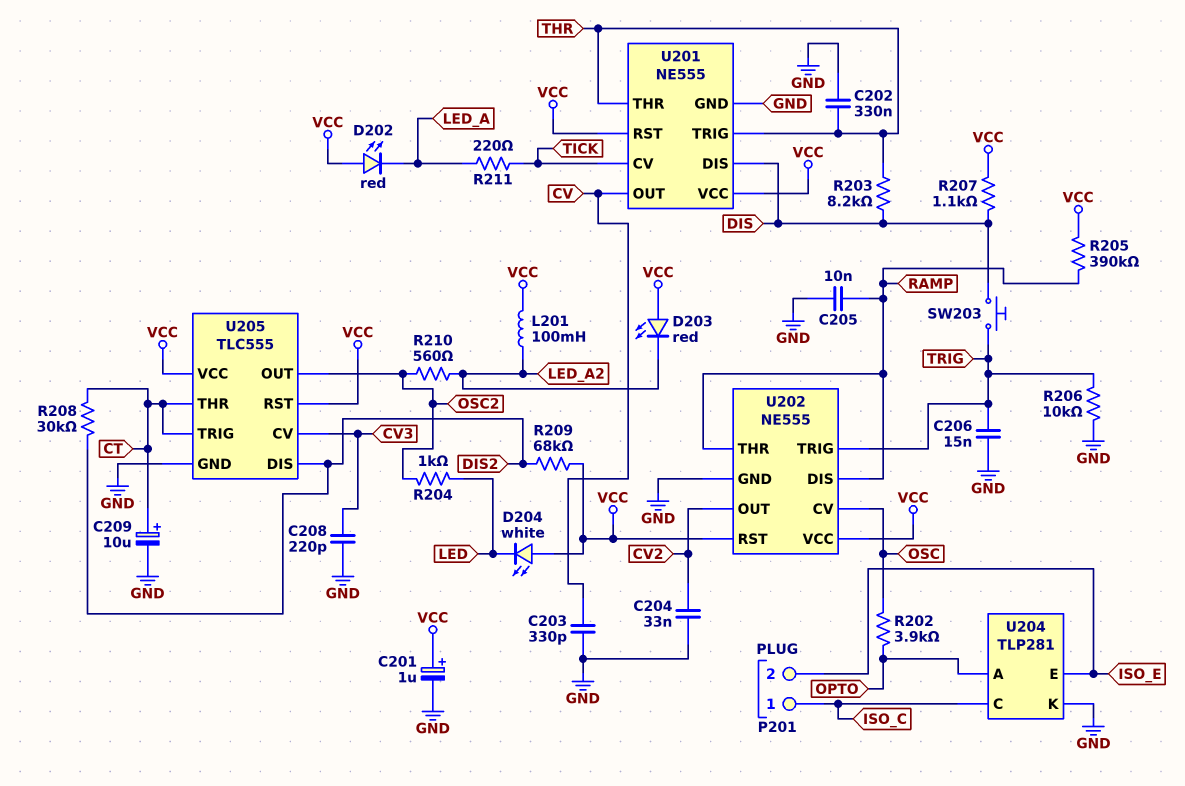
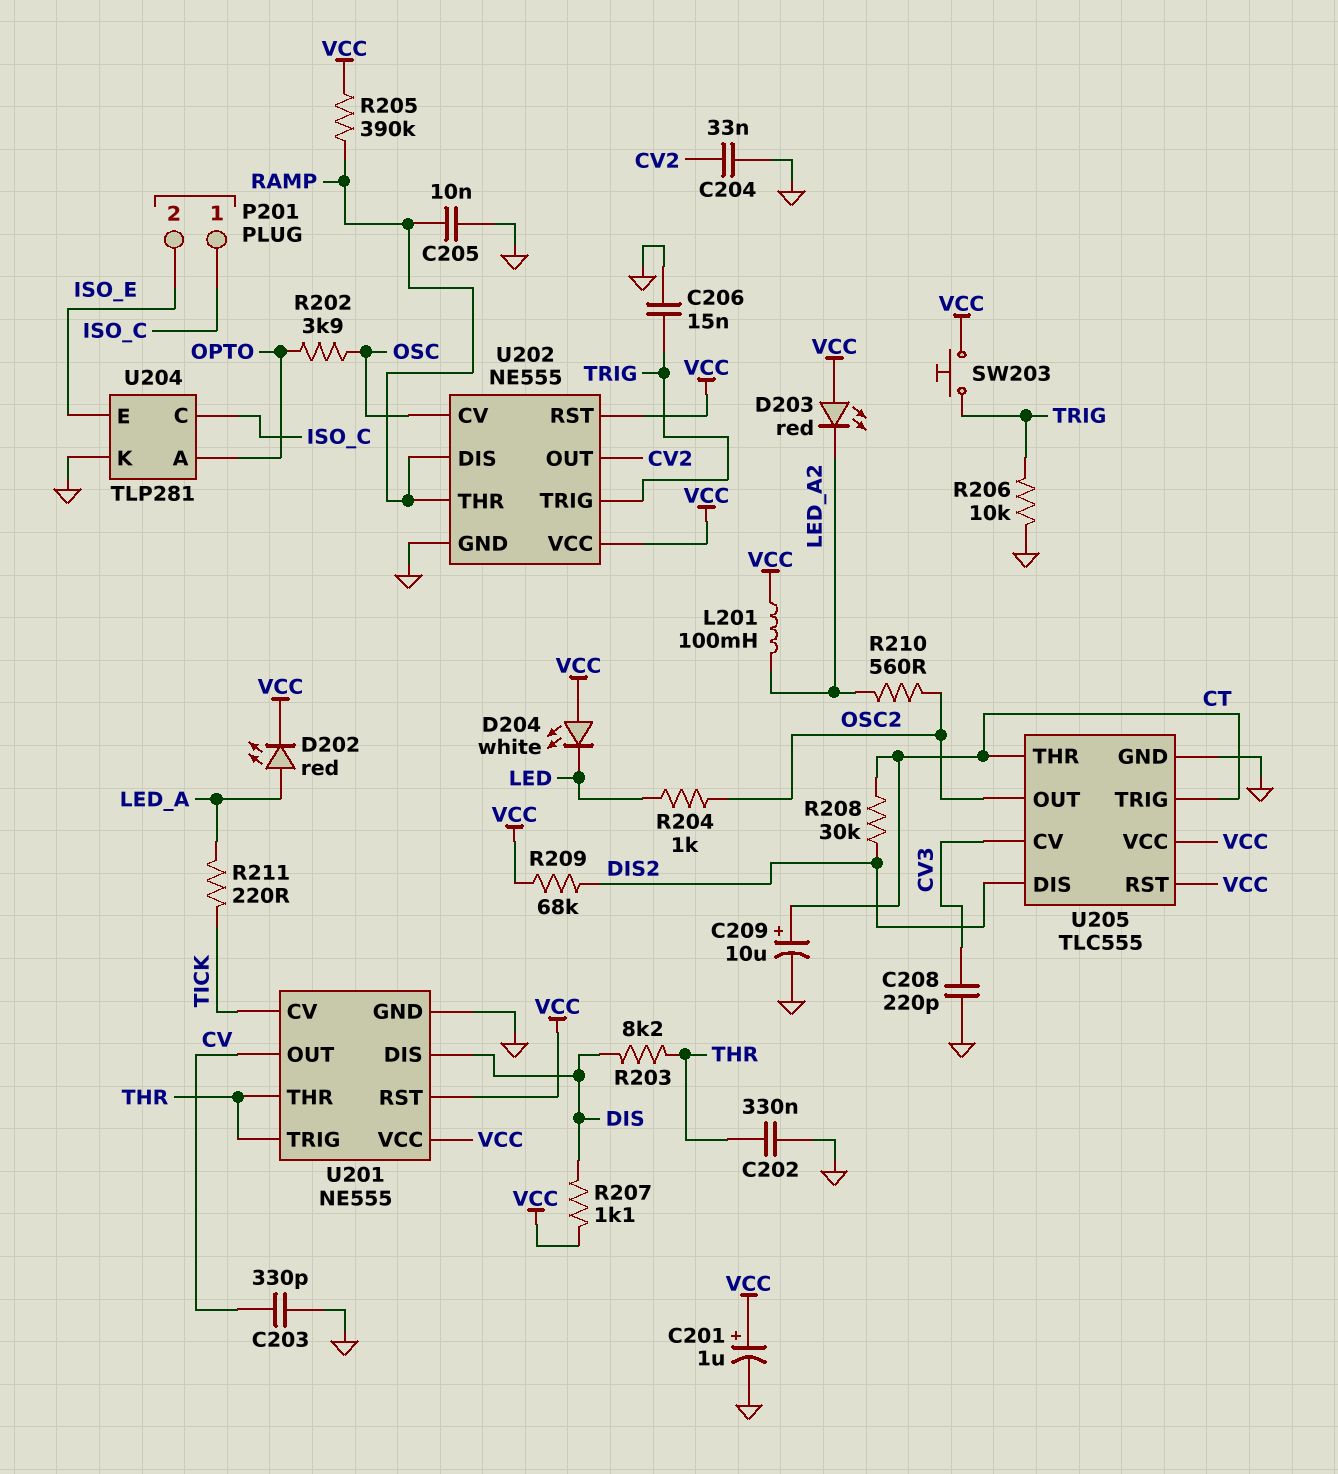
D202: LED red (A VCC, K LED_A) -> LED red (A LED_A, K VCC)
SW203: button (DIS, TRIG) -> button (TRIG, VCC)

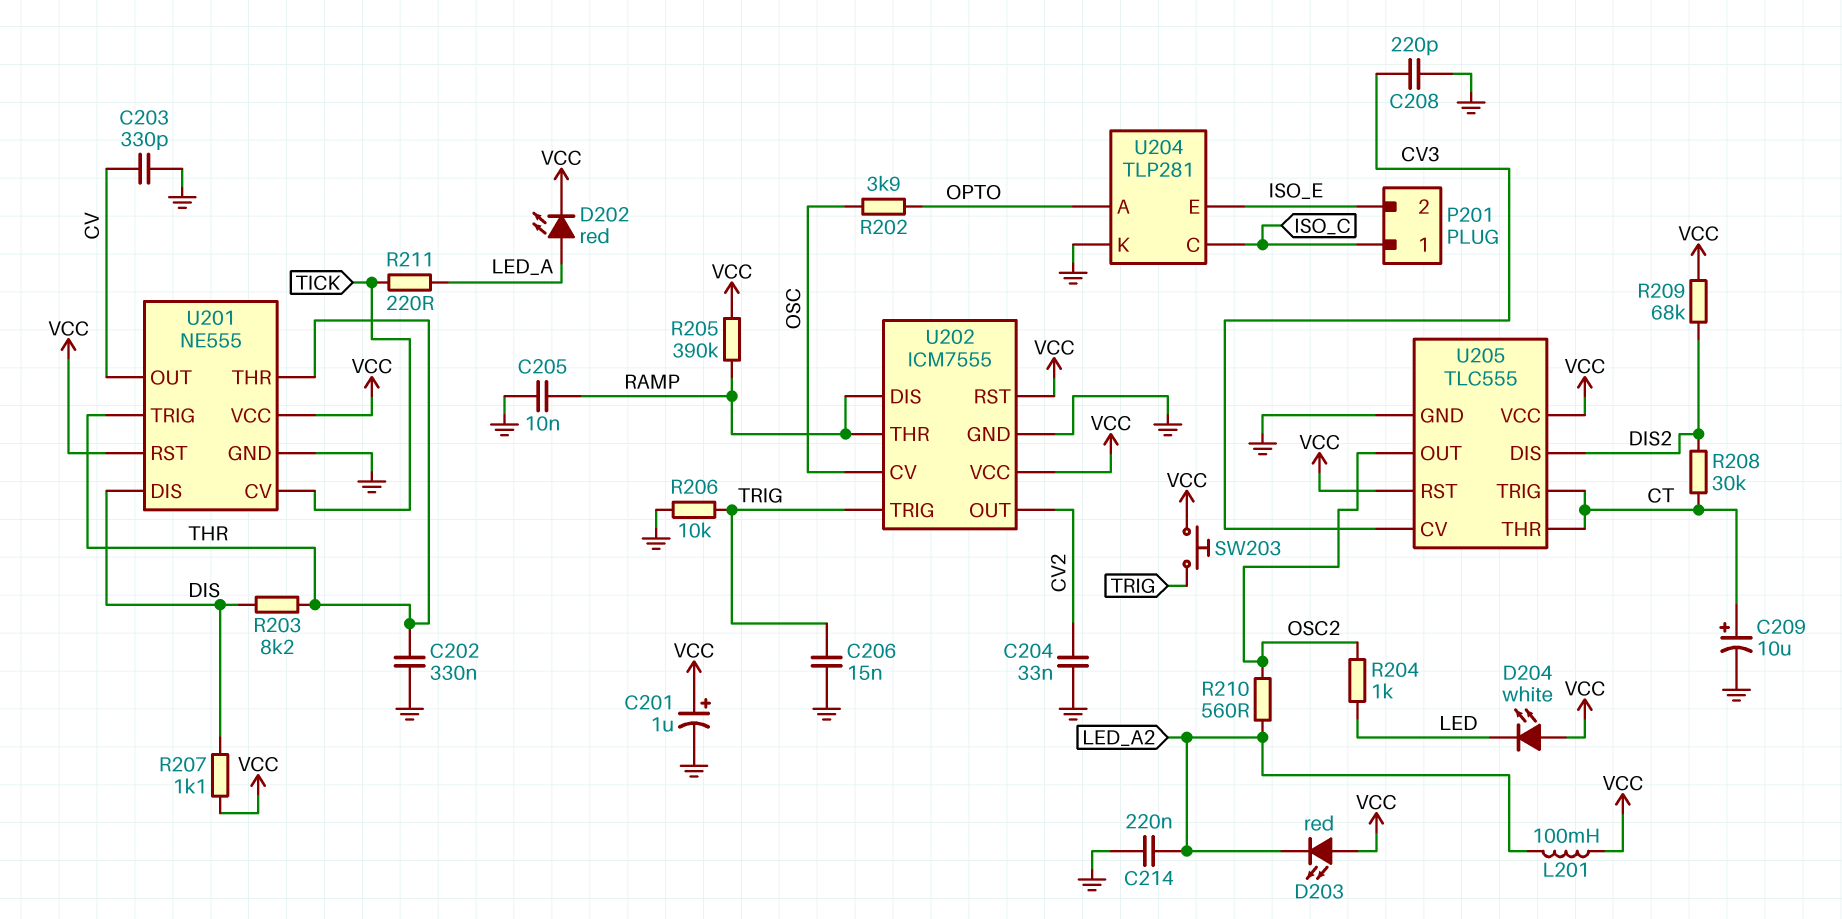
C214: none -> 220nF (GND, LED_A2)
U202: NE555 -> ICM7555

